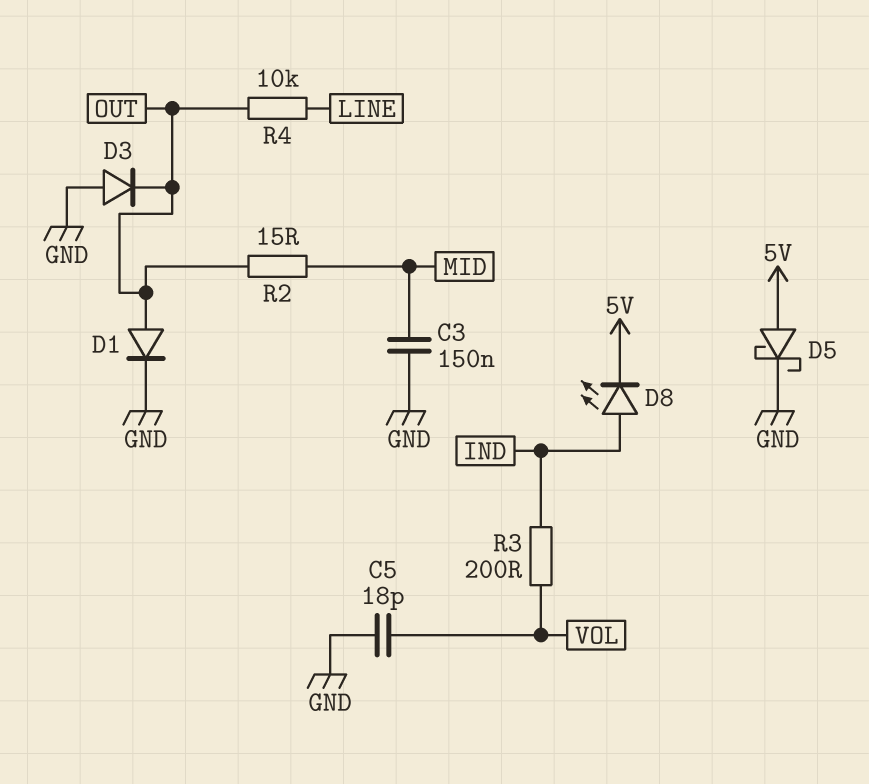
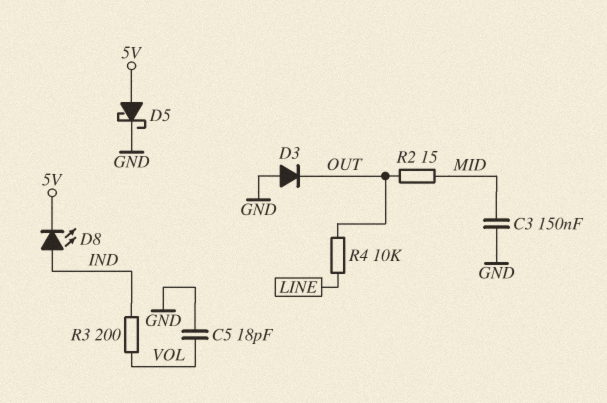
D1: diode (A OUT, K GND) -> none

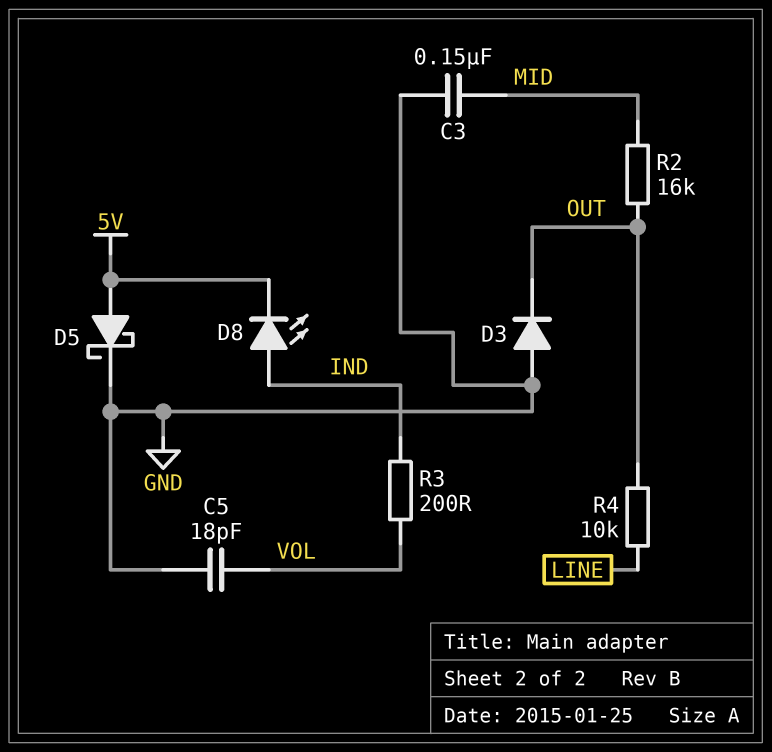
R2: 15 (MID, OUT) -> 16k (MID, OUT)

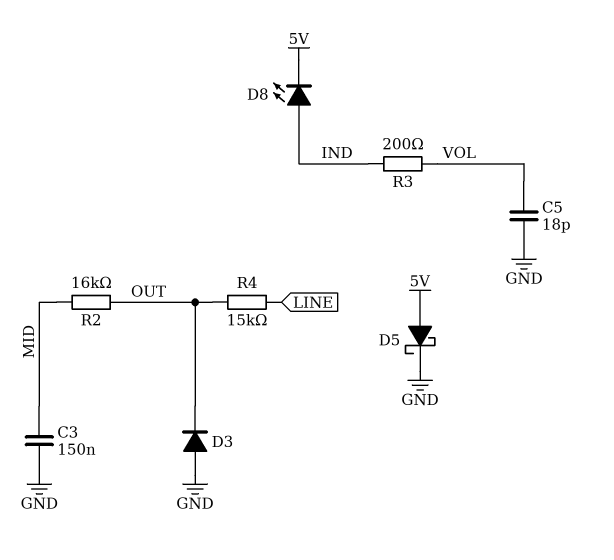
R4: 10k (LINE, OUT) -> 15k (LINE, OUT)

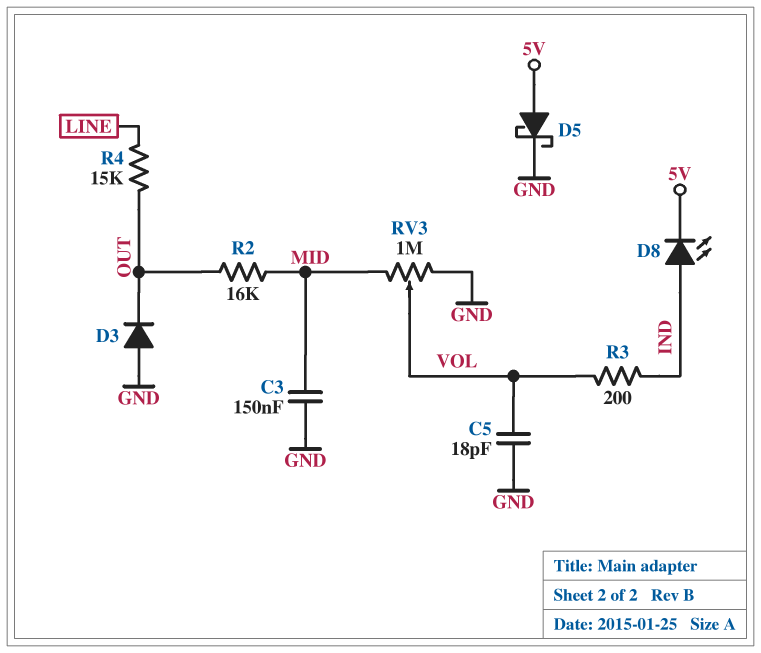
RV3: none -> 1M (GND, MID, wiper VOL)

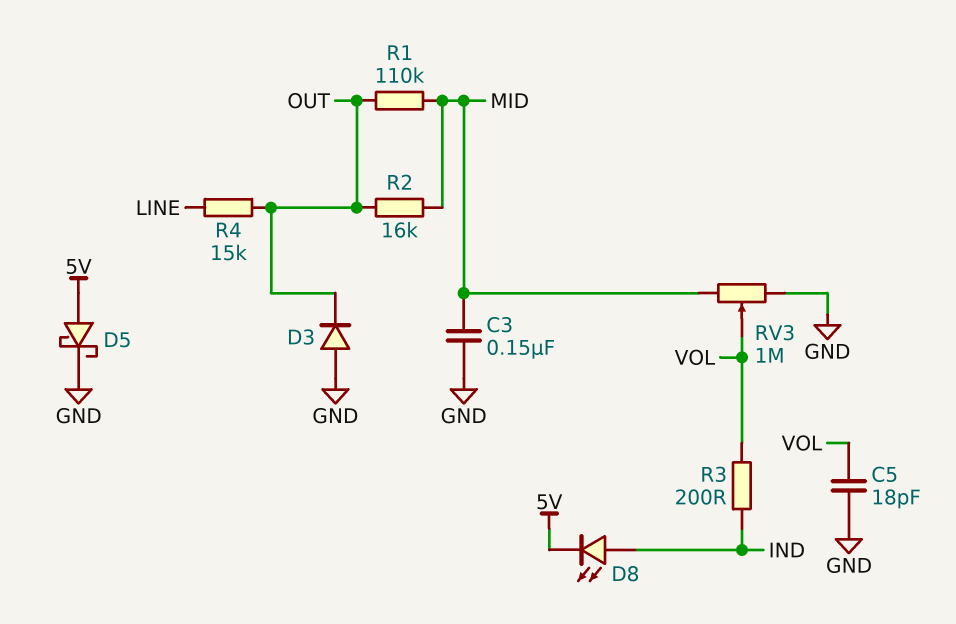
R1: none -> 110k (MID, OUT)

